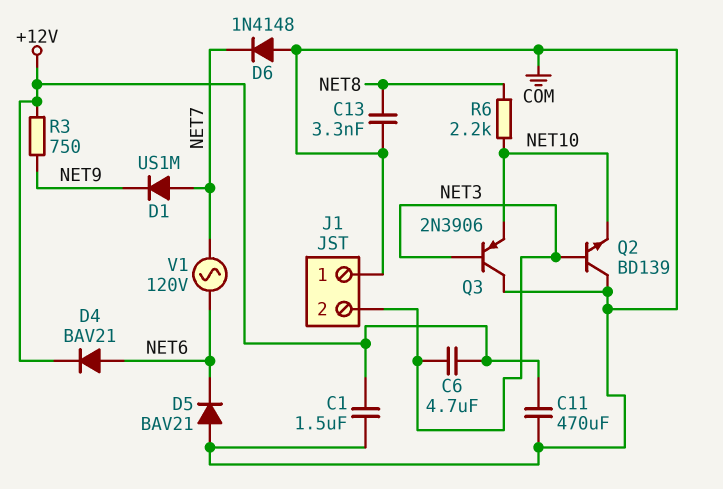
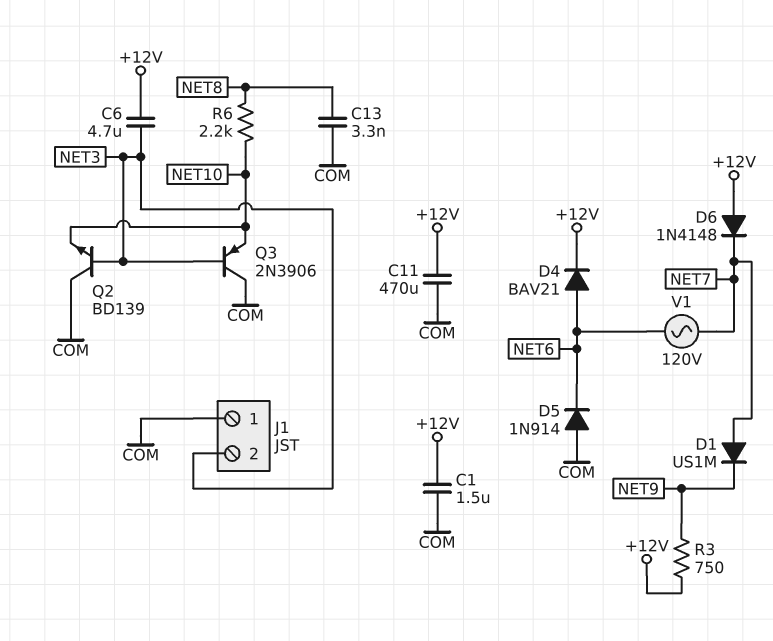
D5: diode BAV21 (A COM, K NET6) -> diode 1N914 (A COM, K NET6)
D6: diode 1N4148 (A COM, K NET7) -> diode 1N4148 (A +12V, K NET7)

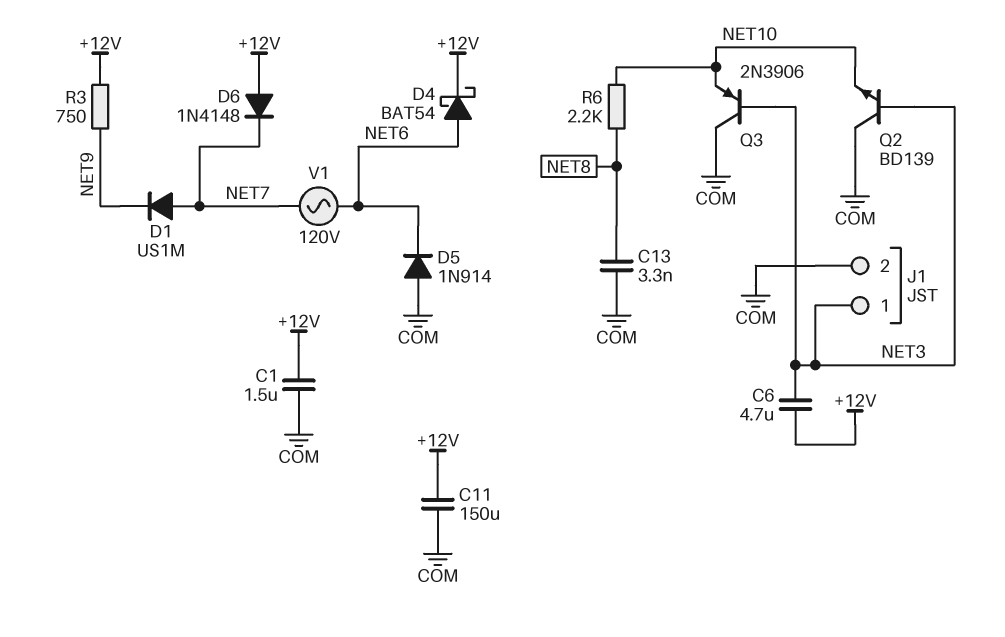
C11: 470uF (+12V, COM) -> 150uF (+12V, COM)
D4: diode BAV21 (A NET6, K +12V) -> schottky BAT54 (A NET6, K +12V)
J1 pin 1: COM -> NET3
J1 pin 2: NET3 -> COM

